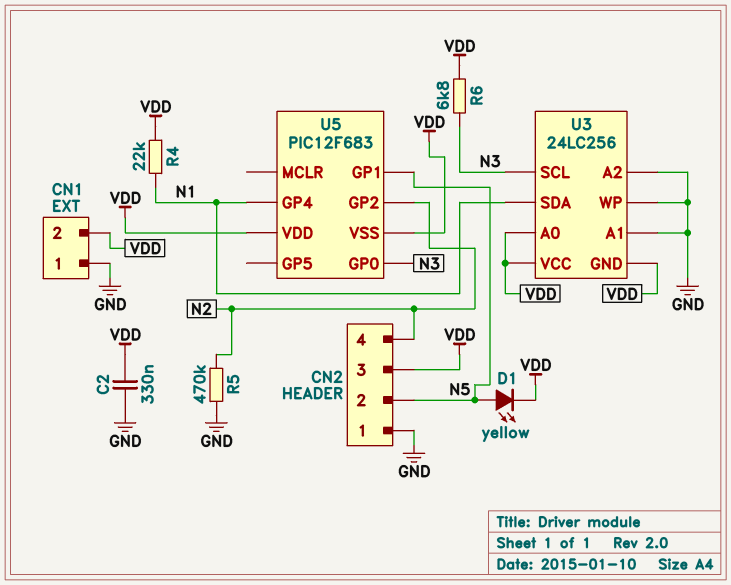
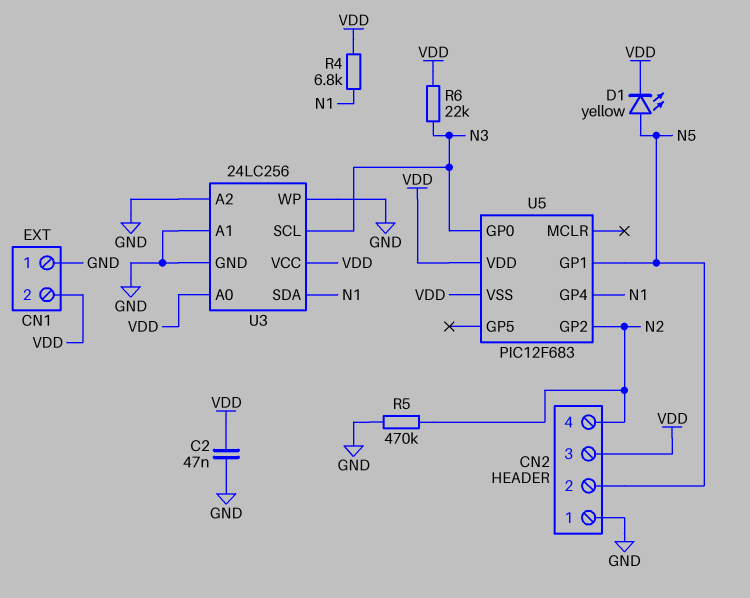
C2: 330nF (GND, VDD) -> 47nF (GND, VDD)
R4: 22k (N1, VDD) -> 6.8k (N1, VDD)
R6: 6.8k (N3, VDD) -> 22k (N3, VDD)
U3 pin GND: VDD -> GND

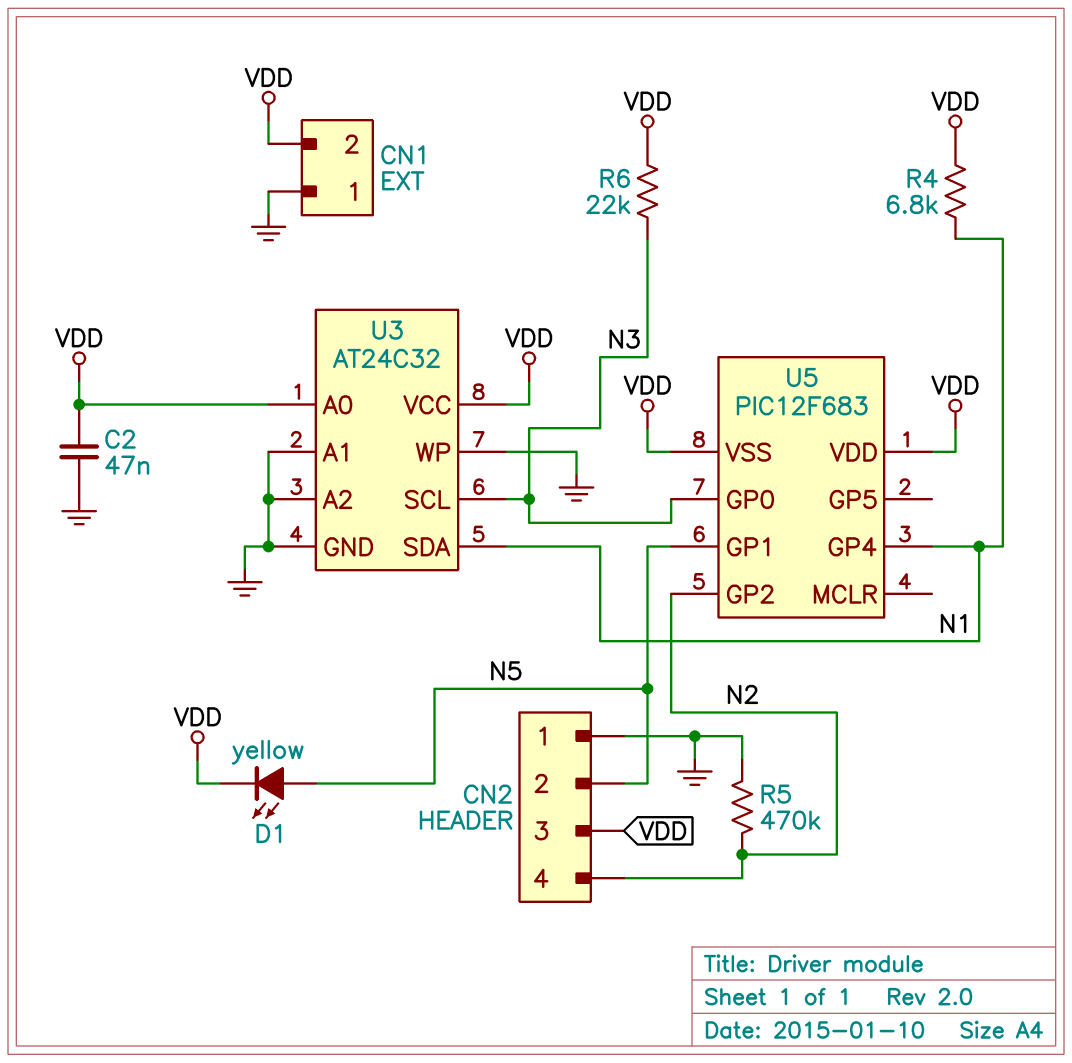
U3: 24LC256 -> AT24C32

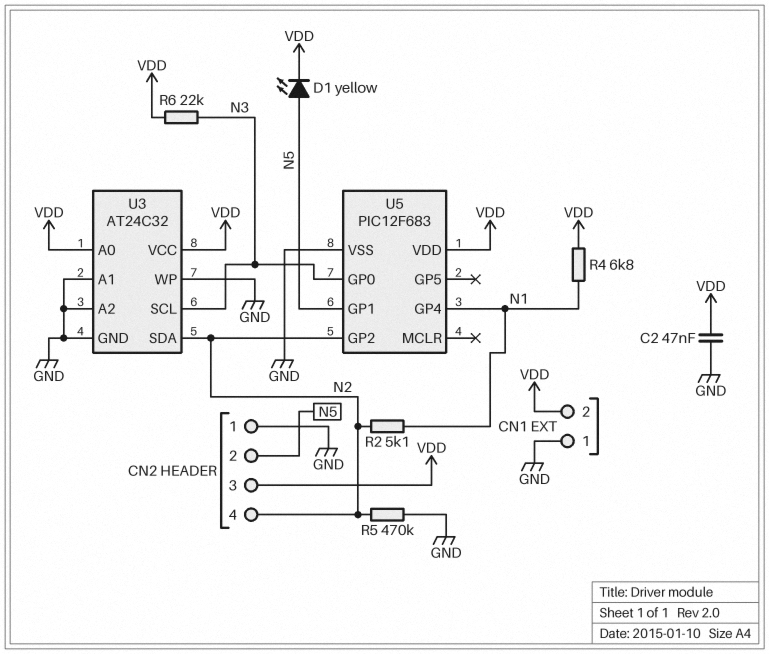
R2: none -> 5.1k (N1, N2)
U3 pin SDA: N1 -> N2
U5 pin VSS: VDD -> GND

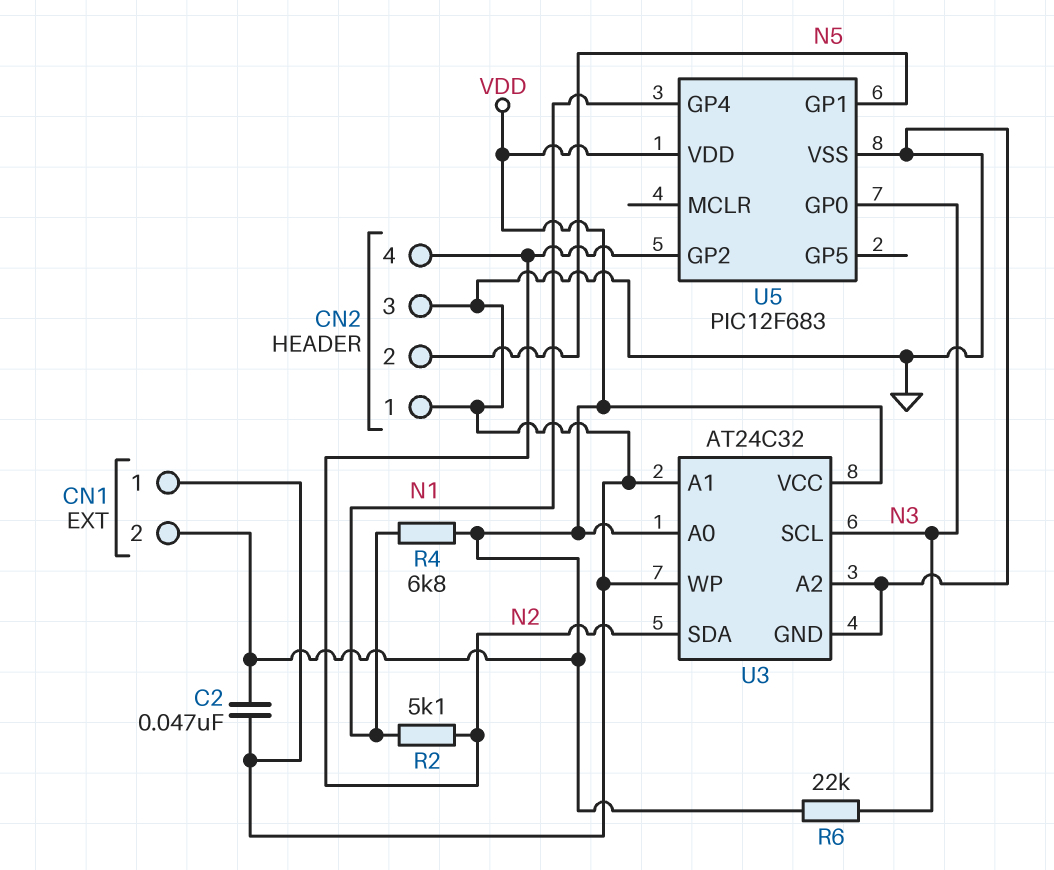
CN2 pin 3: VDD -> GND
D1: LED yellow (A N5, K VDD) -> none
R5: 470k (GND, N2) -> none

